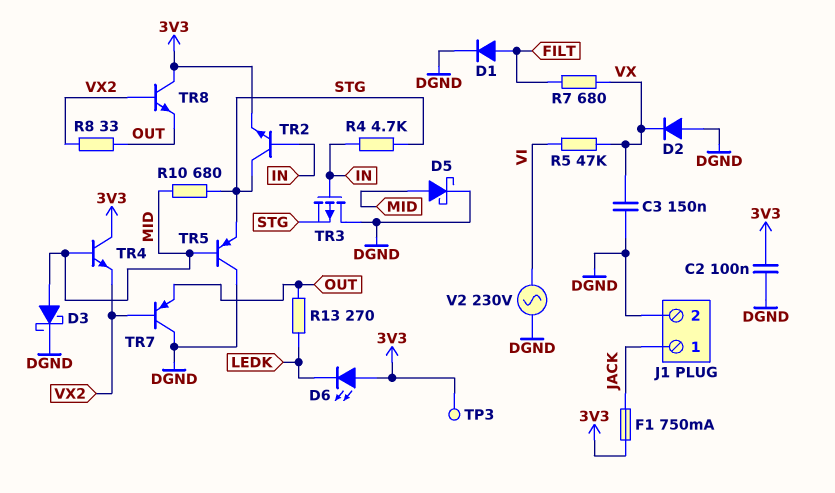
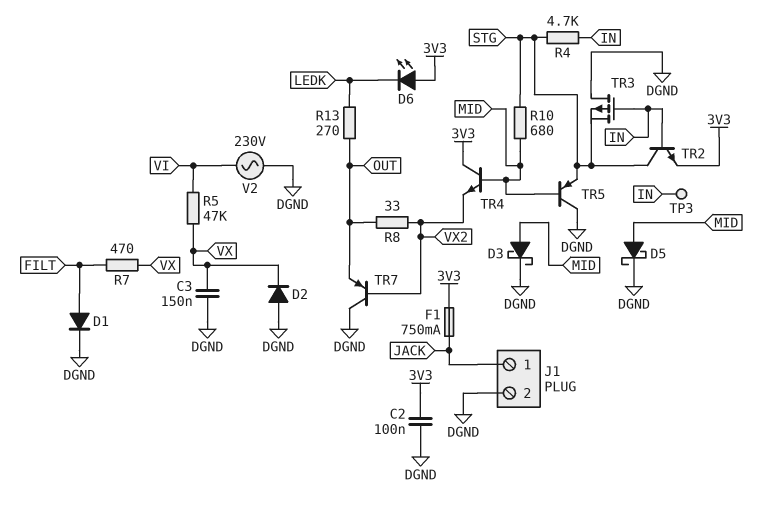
R7: 680 (FILT, VX) -> 470 (FILT, VX)
TP3: test point (3V3) -> test point (IN)
TR8: NPN (B VX2, C 3V3, E OUT) -> none

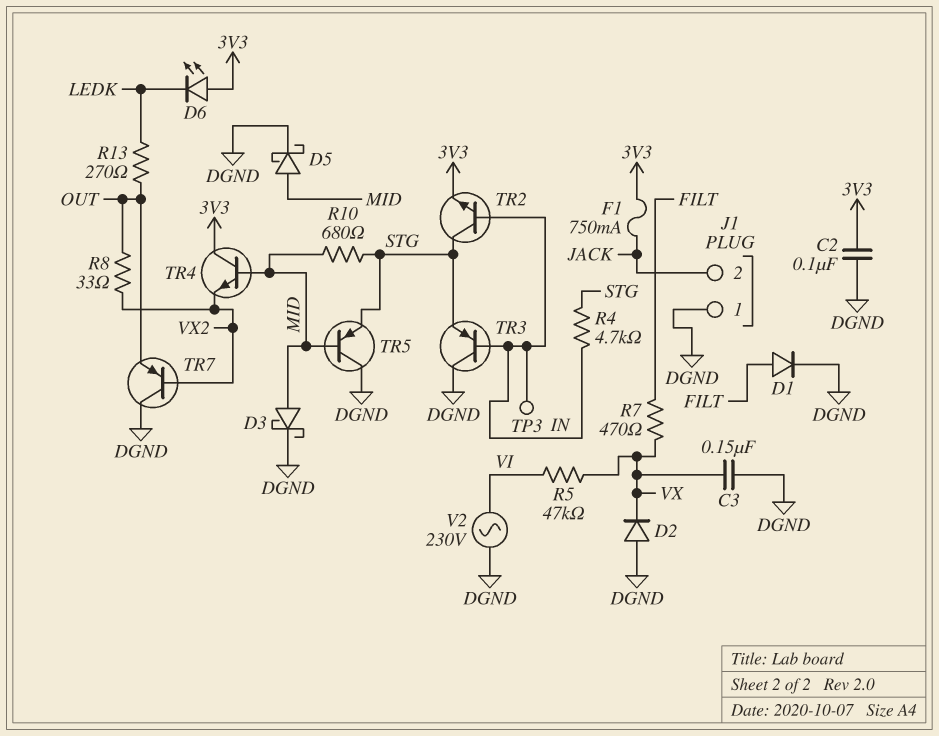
J1 pin 1: JACK -> DGND
J1 pin 2: DGND -> JACK
TR3: PMOS (G IN, D DGND, S STG) -> PNP (B IN, C DGND, E STG)

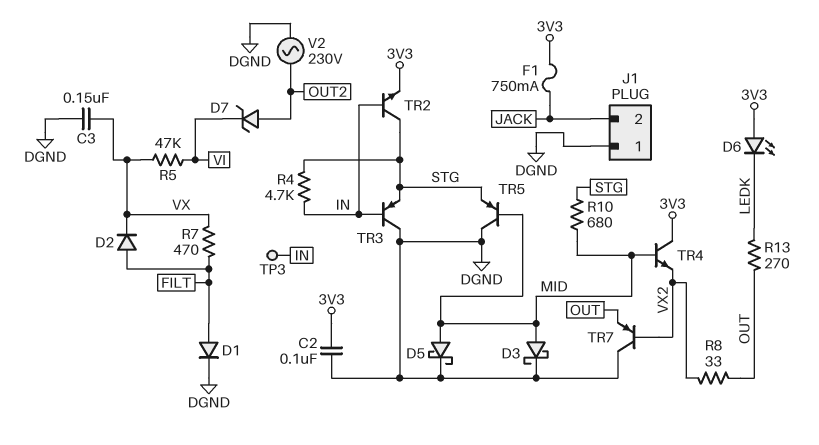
D2: diode (A DGND, K VX) -> diode (A FILT, K VX)
D7: none -> zener (A OUT2, K VI)
V2: AC 230V (DGND, VI) -> AC 230V (DGND, OUT2)

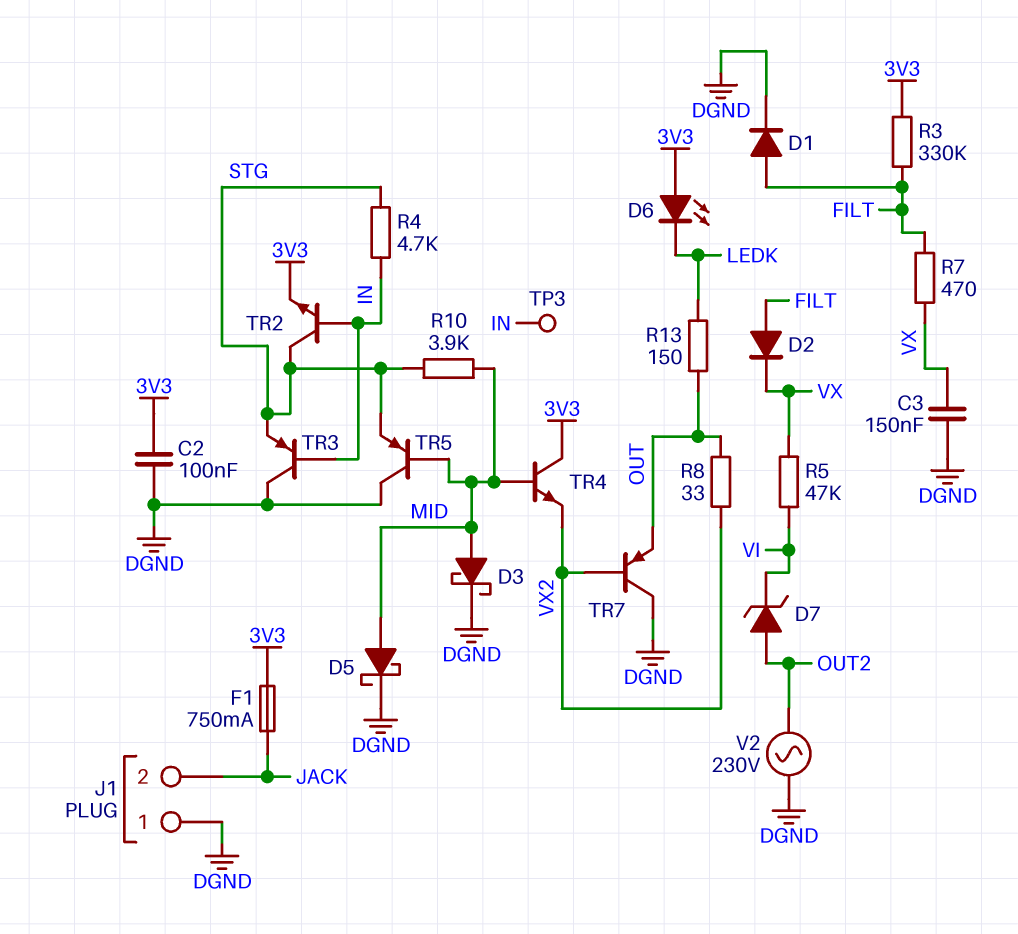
R3: none -> 330k (3V3, FILT)
R10: 680 (MID, STG) -> 3.9k (MID, STG)
R13: 270 (LEDK, OUT) -> 150 (LEDK, OUT)

